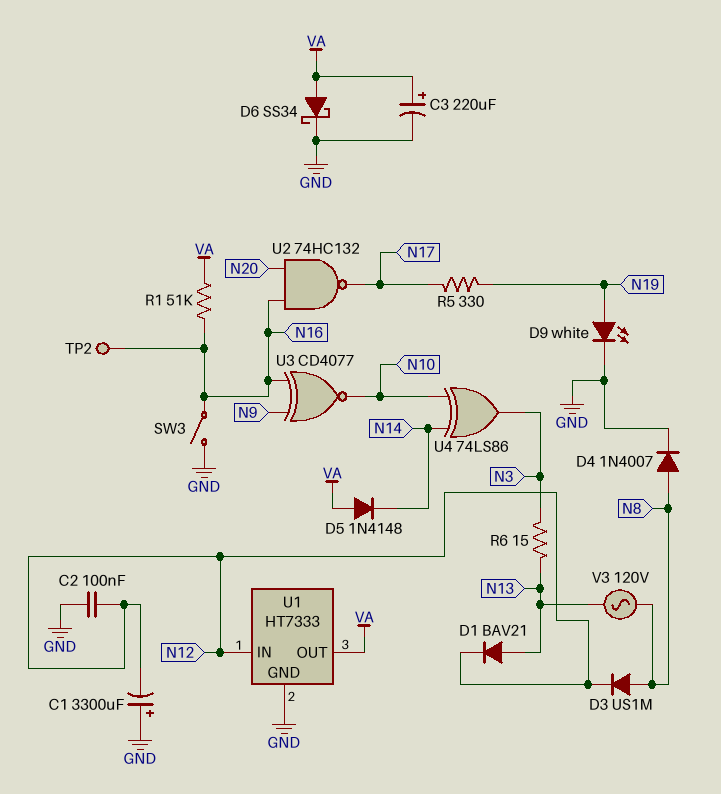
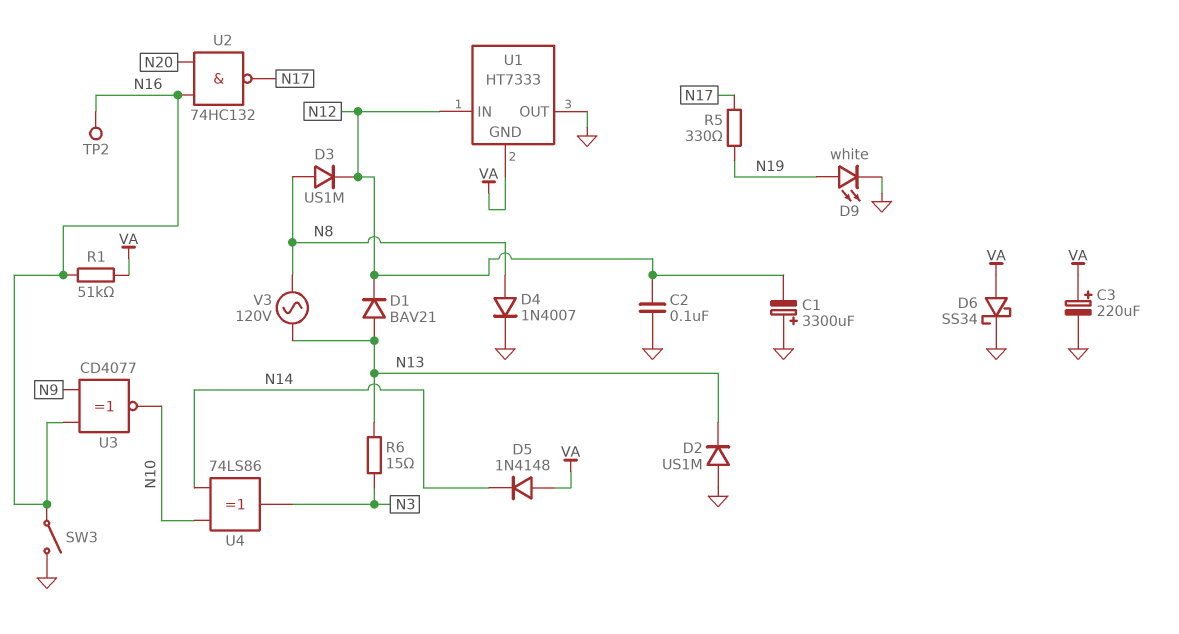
D2: none -> diode US1M (A GND, K N13)
U1 pin GND: GND -> VA
U1 pin OUT: VA -> GND

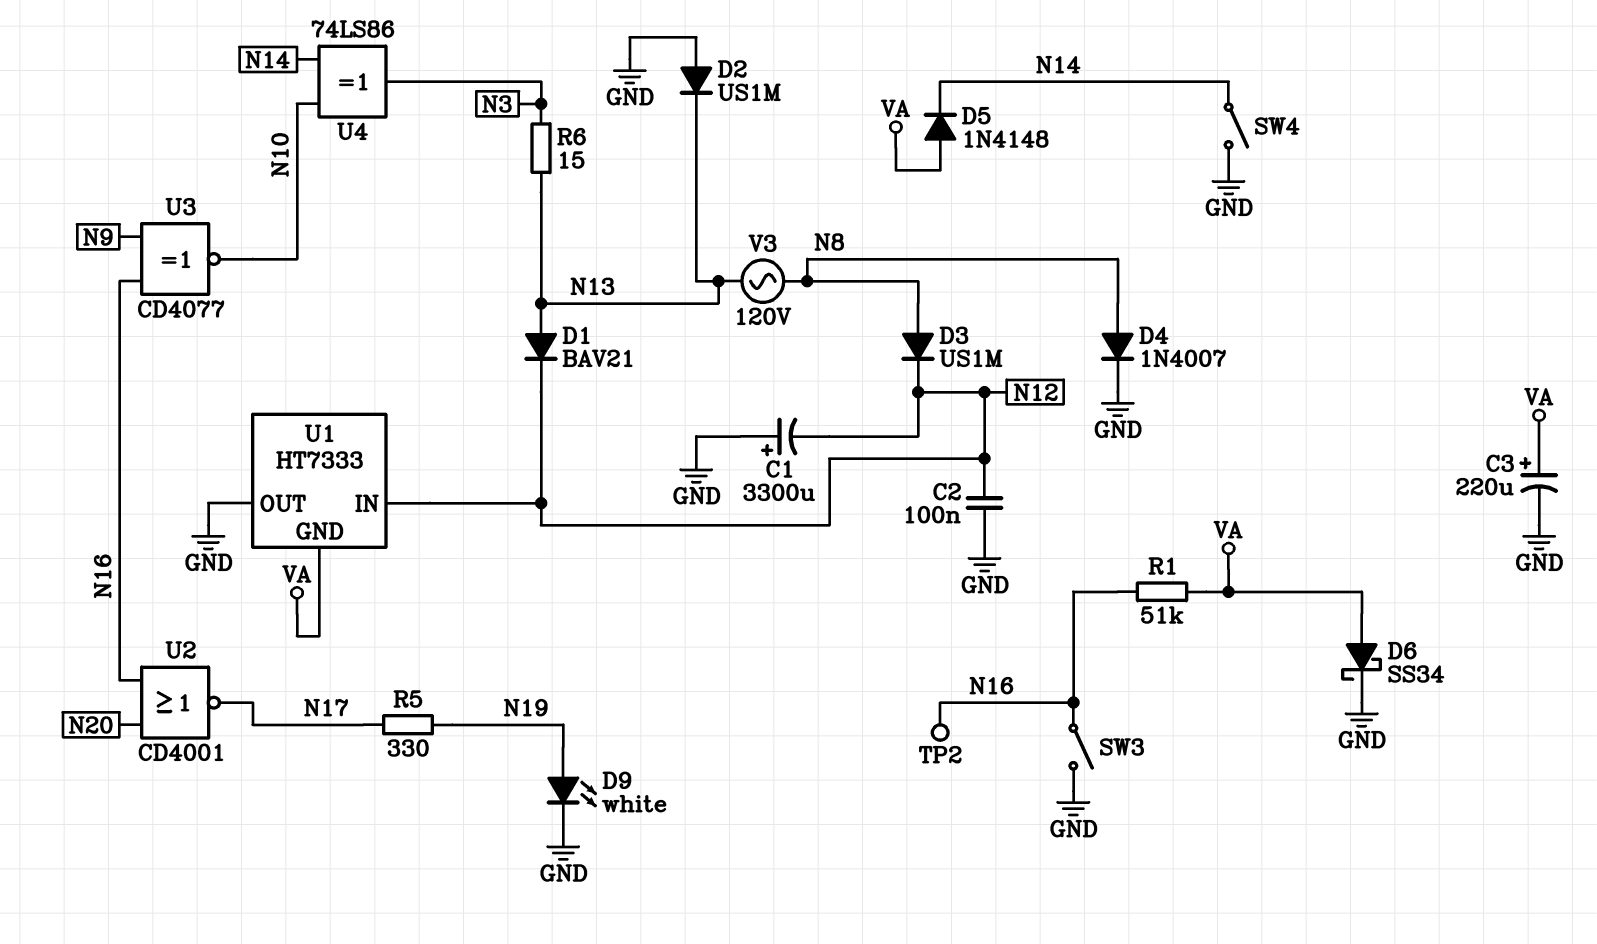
SW4: none -> switch (GND, N14)
U2: NAND 74HC132 (in N16, in N20, out N17) -> NOR CD4001 (in N16, in N20, out N17)

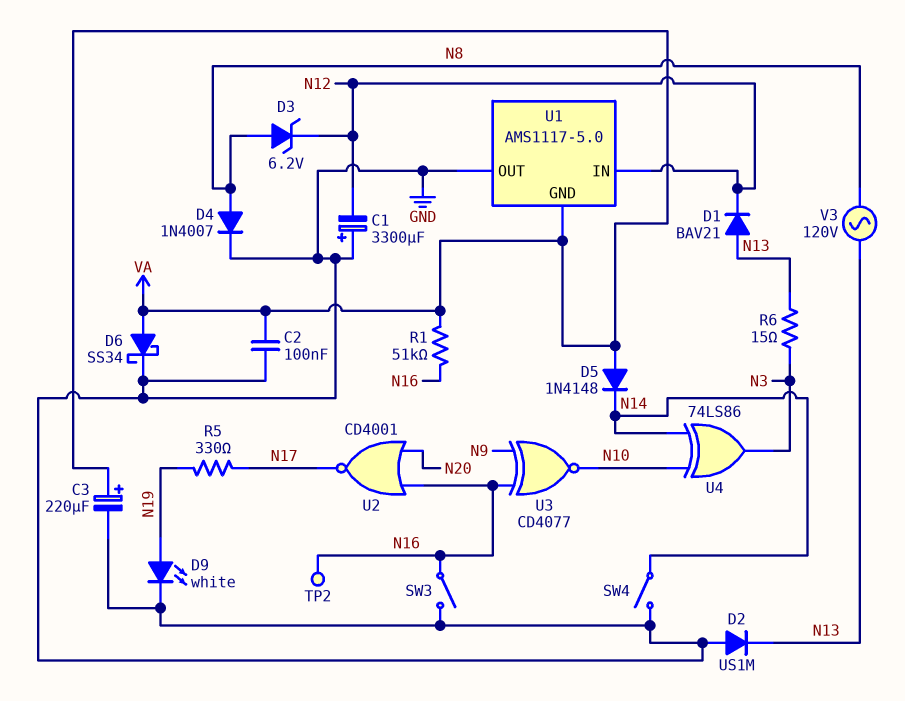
C2: 100nF (GND, N12) -> 100nF (GND, VA)
D3: diode US1M (A N8, K N12) -> zener 6.2V (A N8, K N12)
U1: HT7333 -> AMS1117-5.0

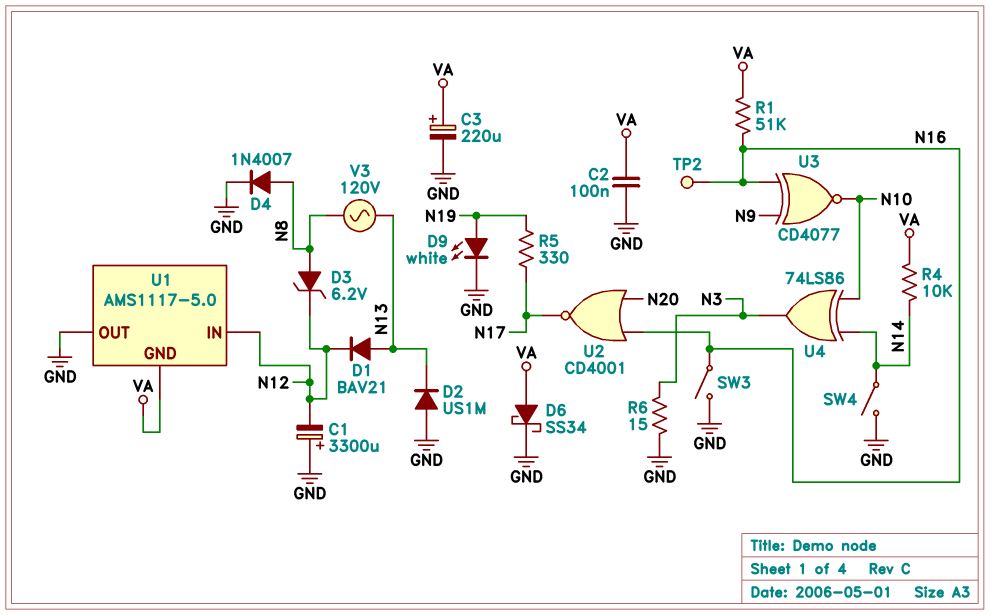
D5: diode 1N4148 (A VA, K N14) -> none
R4: none -> 10k (N14, VA)
R6: 15 (N3, N13) -> 15 (GND, N3)

